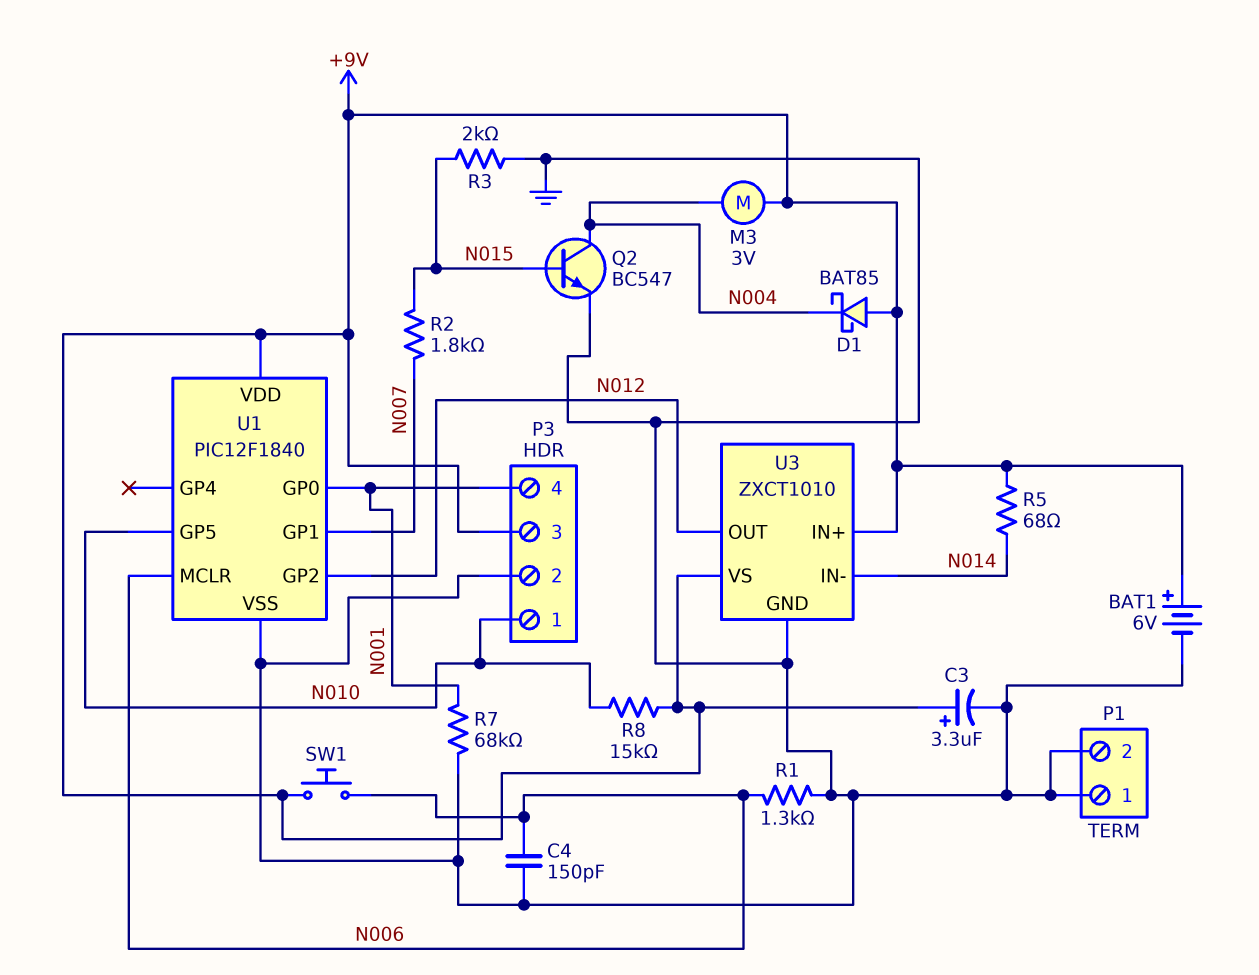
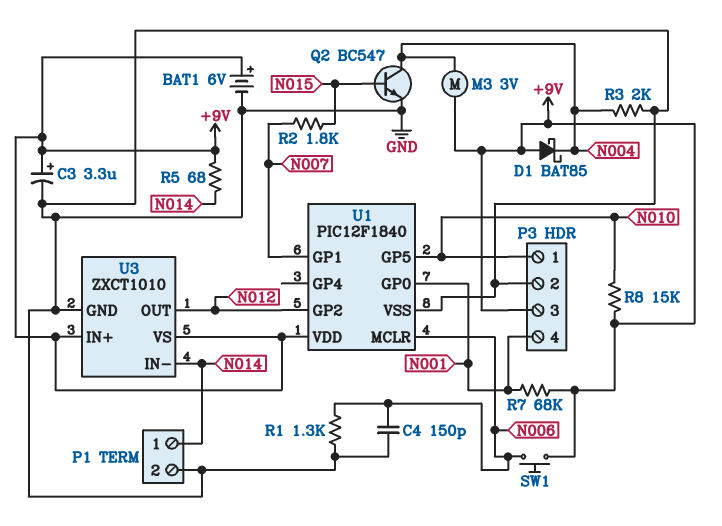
P1 pin 1: GND -> N014
R3: 2k (GND, N015) -> 2k (GND, N004)
R7: 68k (GND, N001) -> 68k (+9V, N001)

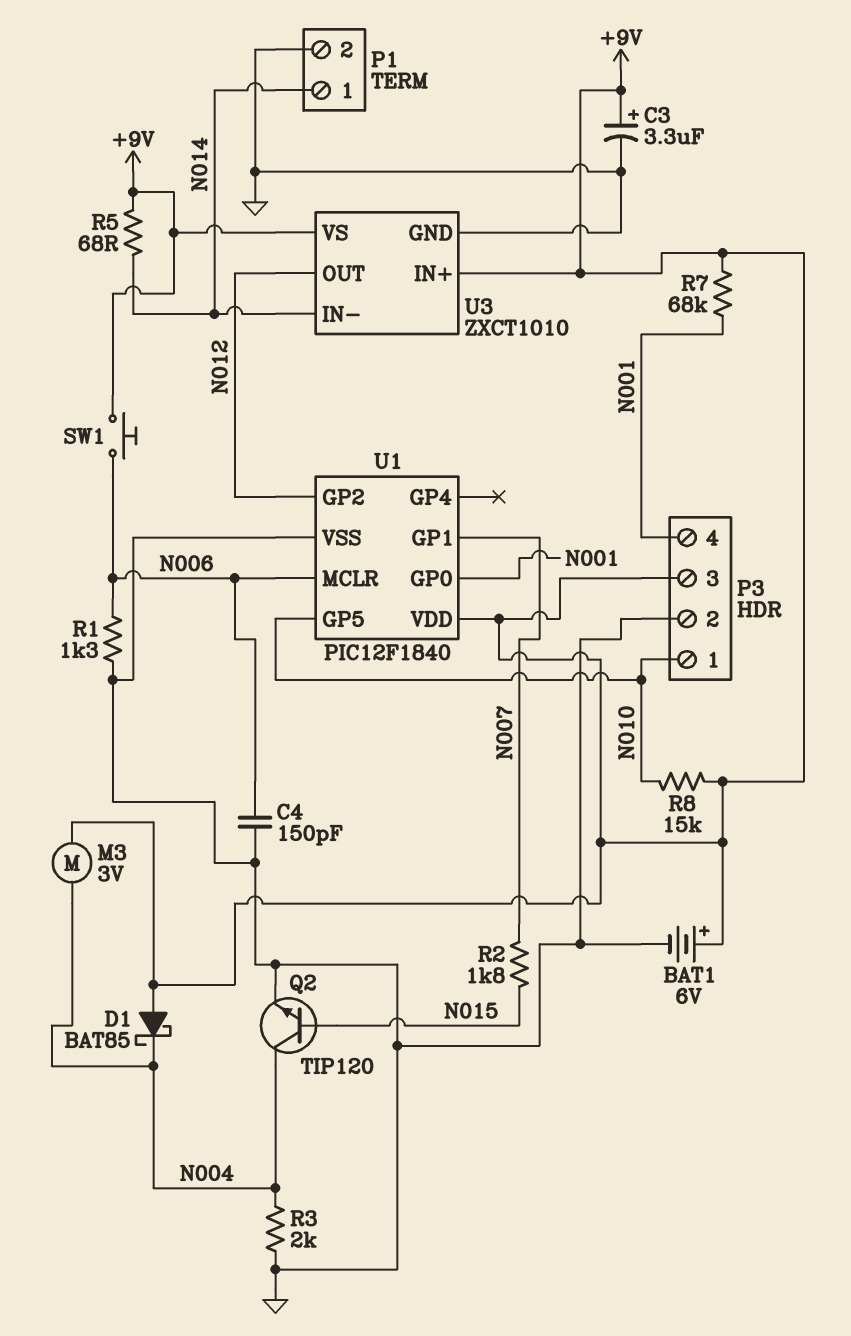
Q2: NPN BC547 (B N015, C N004, E GND) -> NPN TIP120 (B N015, C N004, E GND)

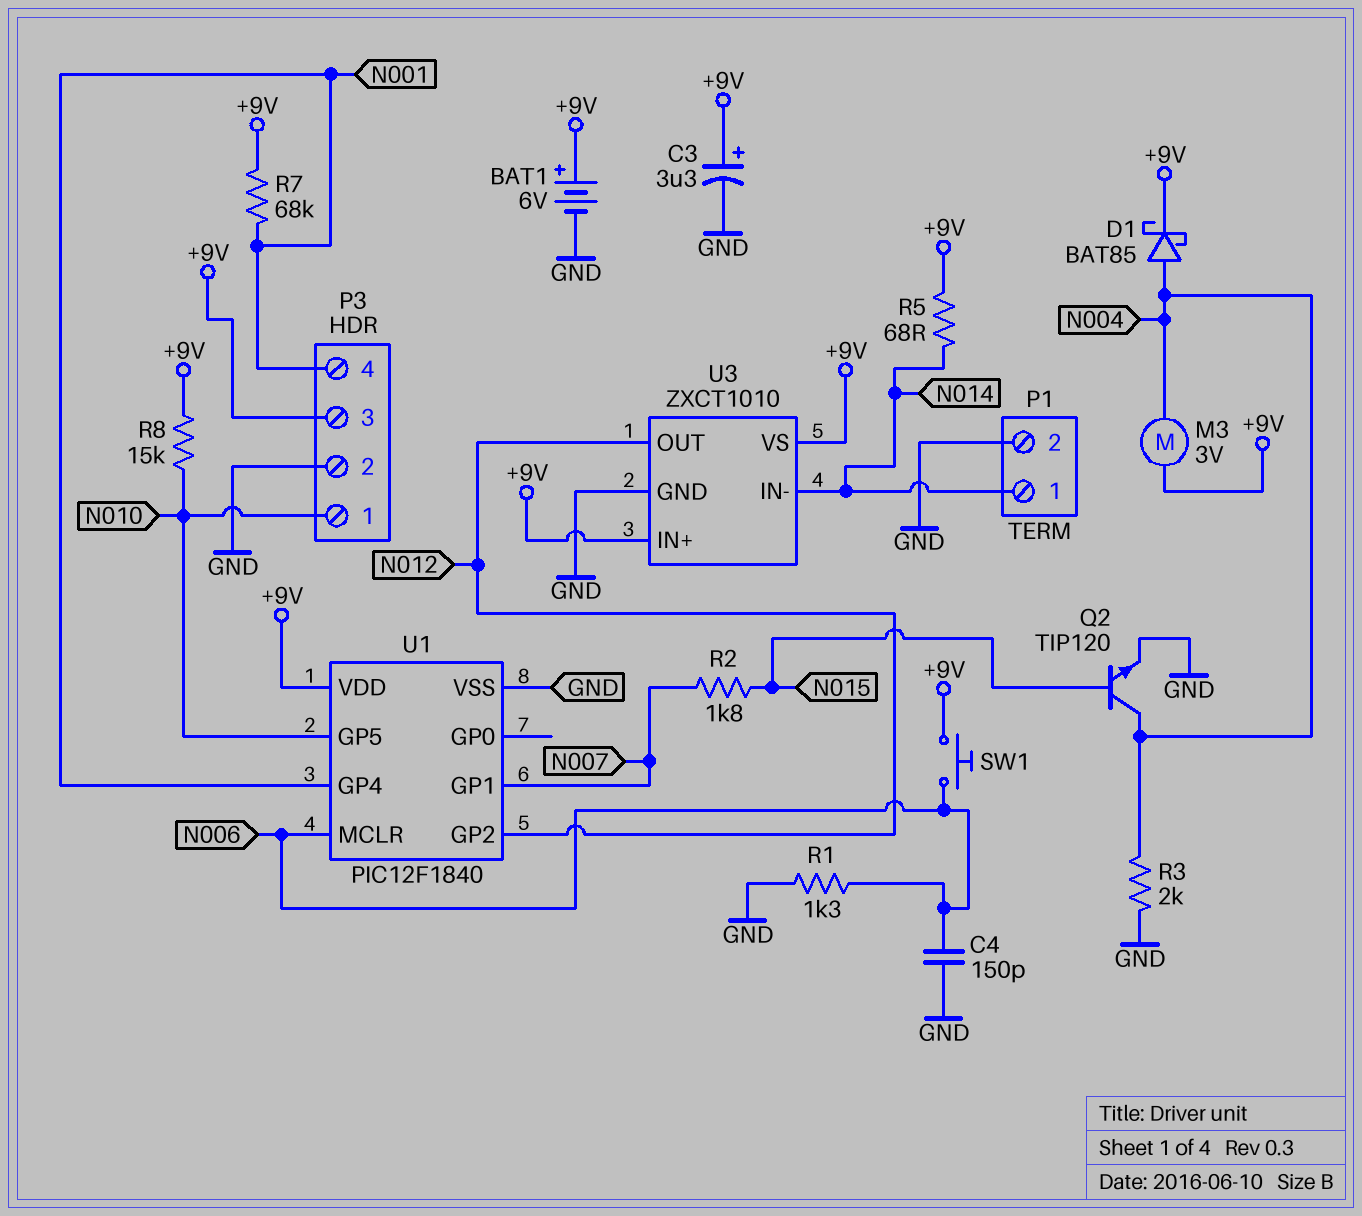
D1: schottky BAT85 (A +9V, K N004) -> schottky BAT85 (A N004, K +9V)
U1 pin GP0: N001 -> none
U1 pin GP4: none -> N001

